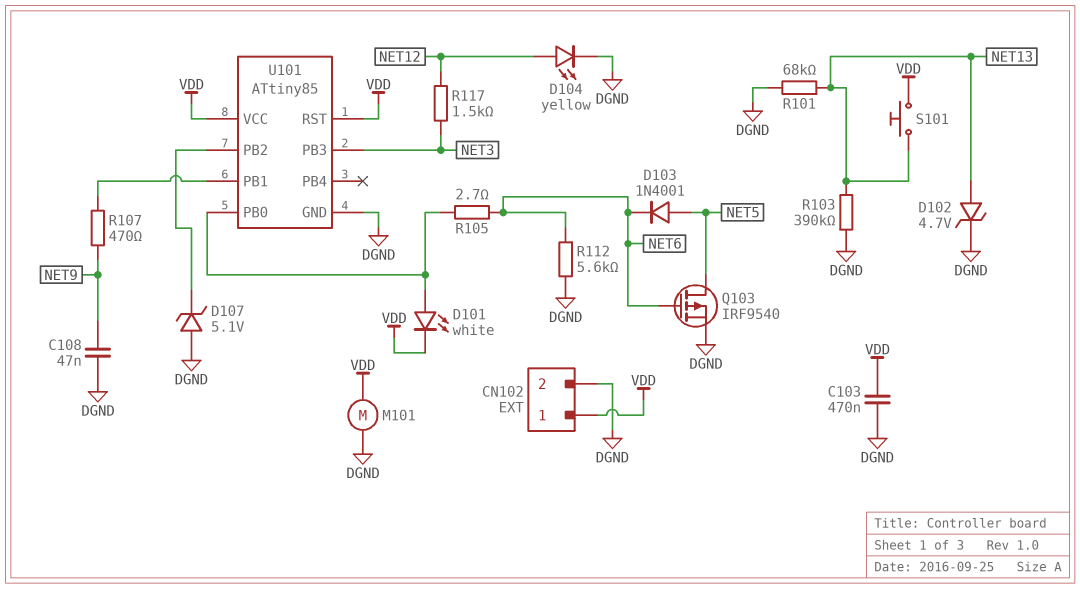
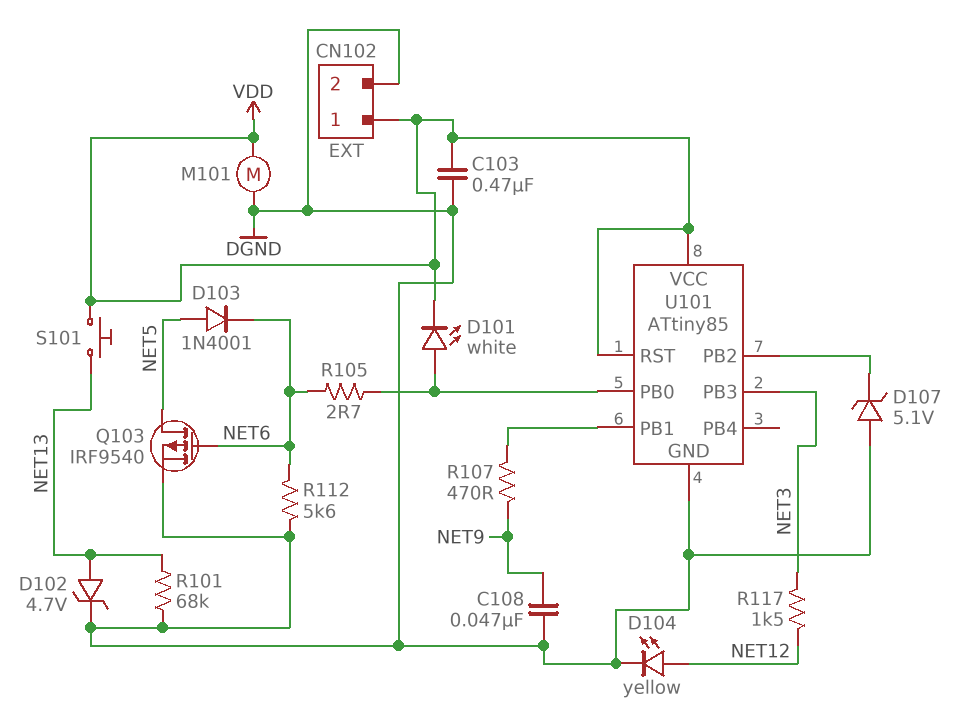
R103: 390k (DGND, NET13) -> none

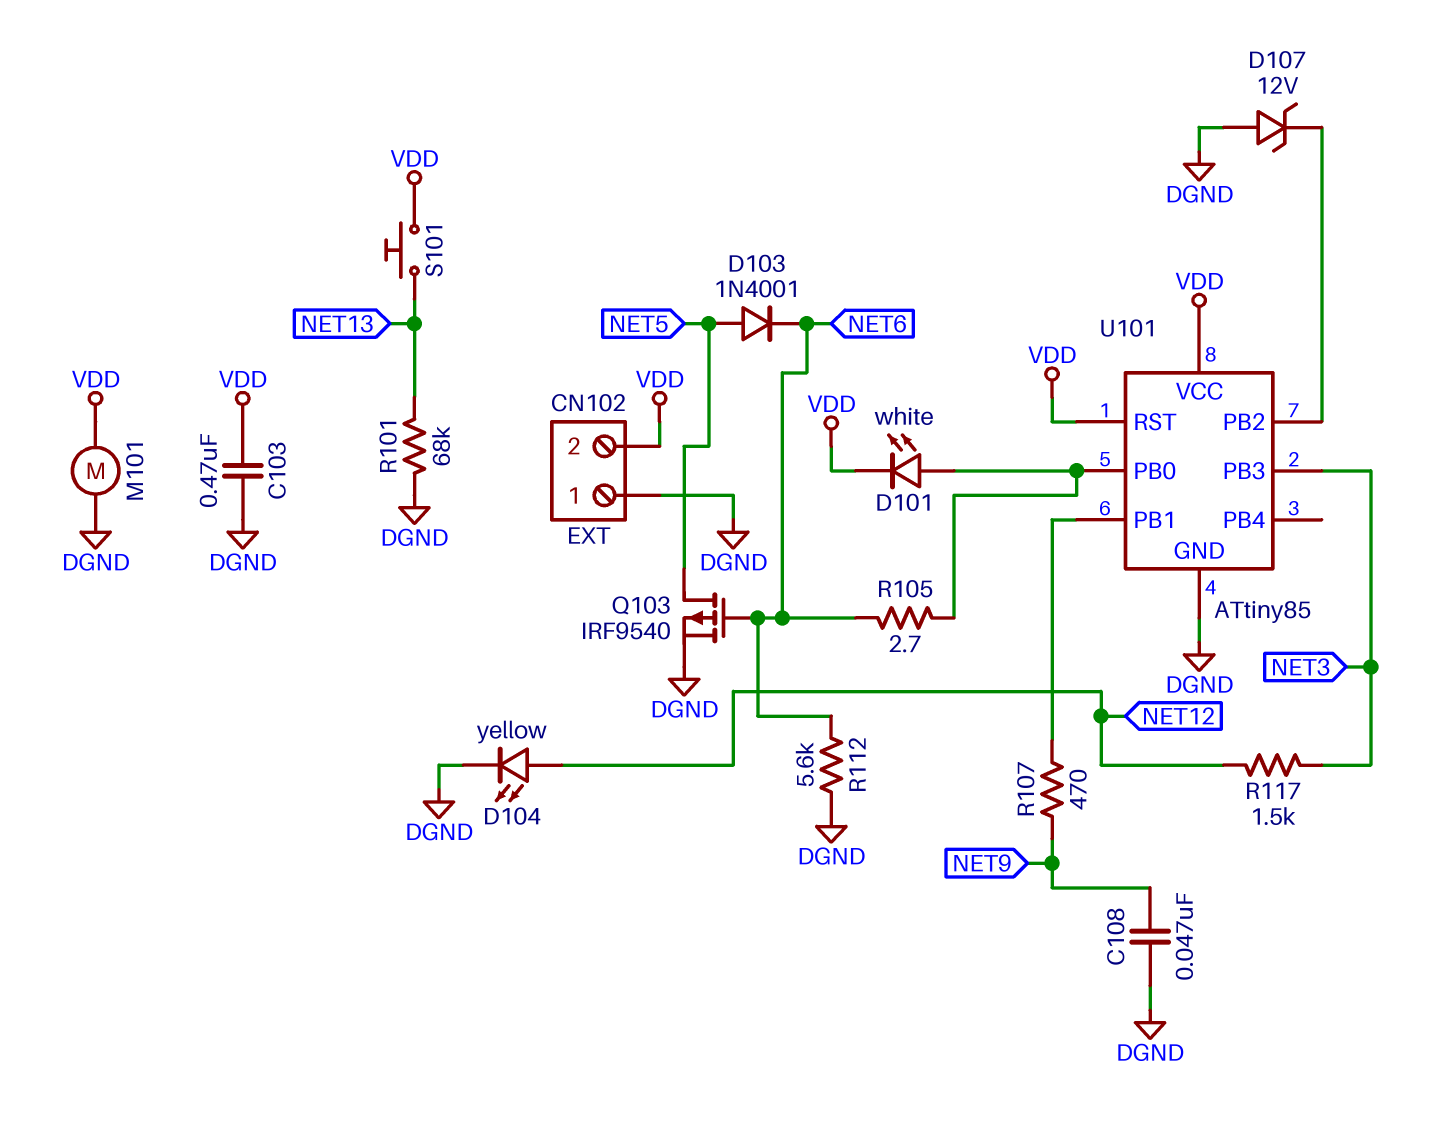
CN102 pin 1: VDD -> DGND
CN102 pin 2: DGND -> VDD
D102: zener 4.7V (A NET13, K DGND) -> none
D107: zener 5.1V (A DGND, K U101/PB2) -> zener 12V (A DGND, K U101/PB2)

